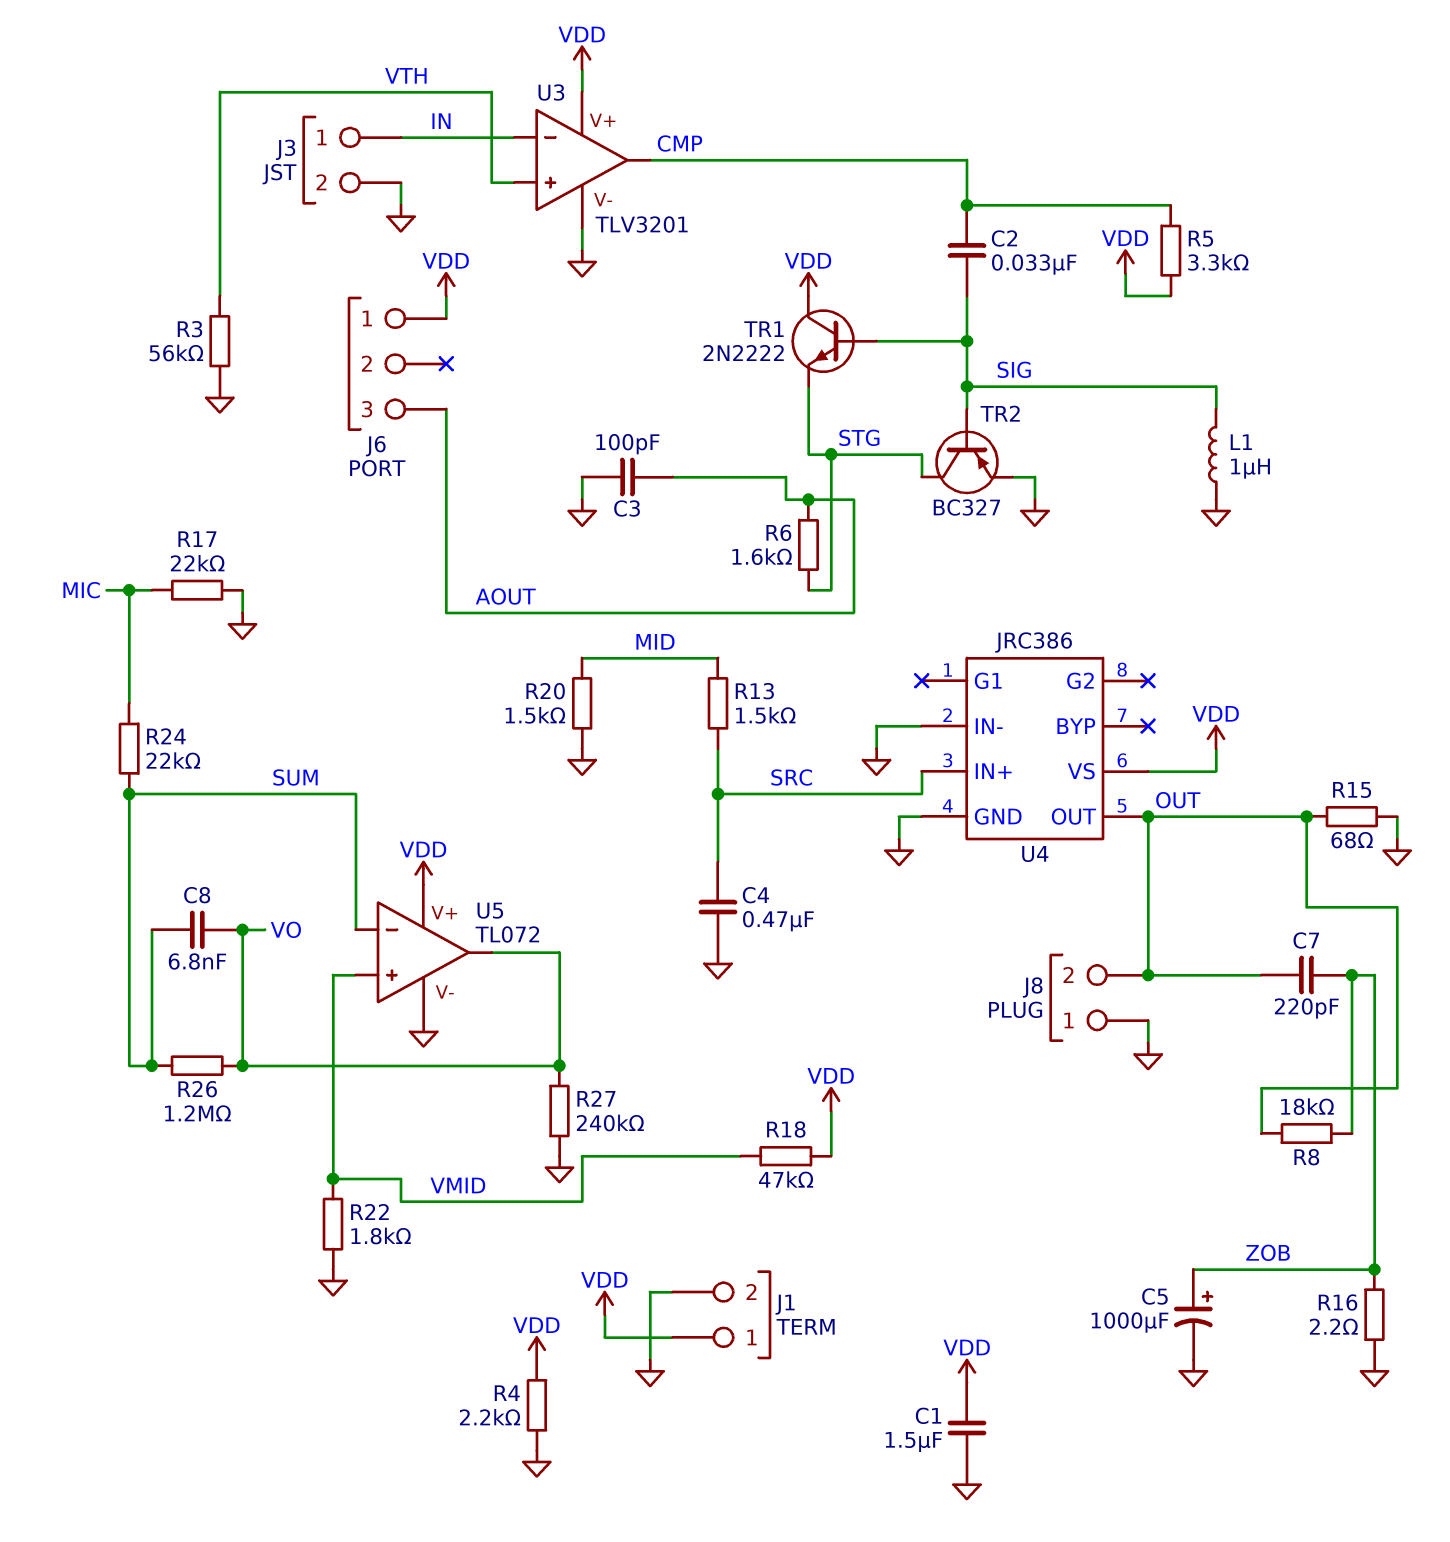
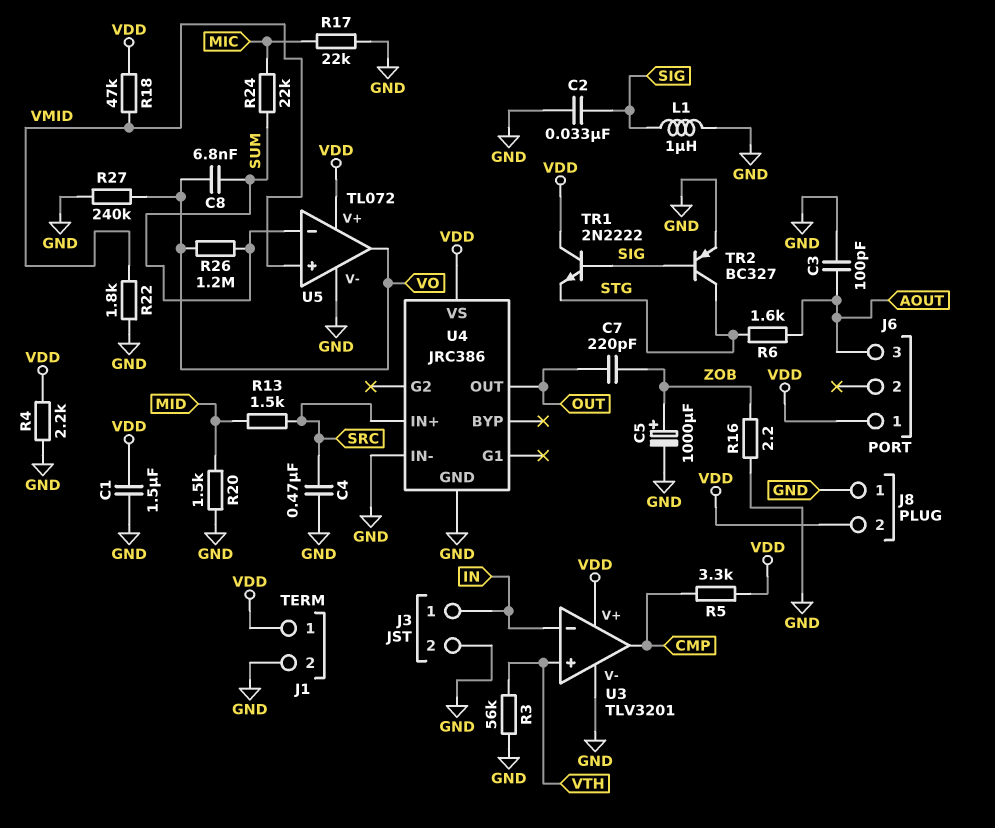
C2: 33nF (CMP, SIG) -> 33nF (GND, SIG)
J8 pin 2: OUT -> VDD
R8: 18k (OUT, ZOB) -> none
R15: 68 (GND, OUT) -> none

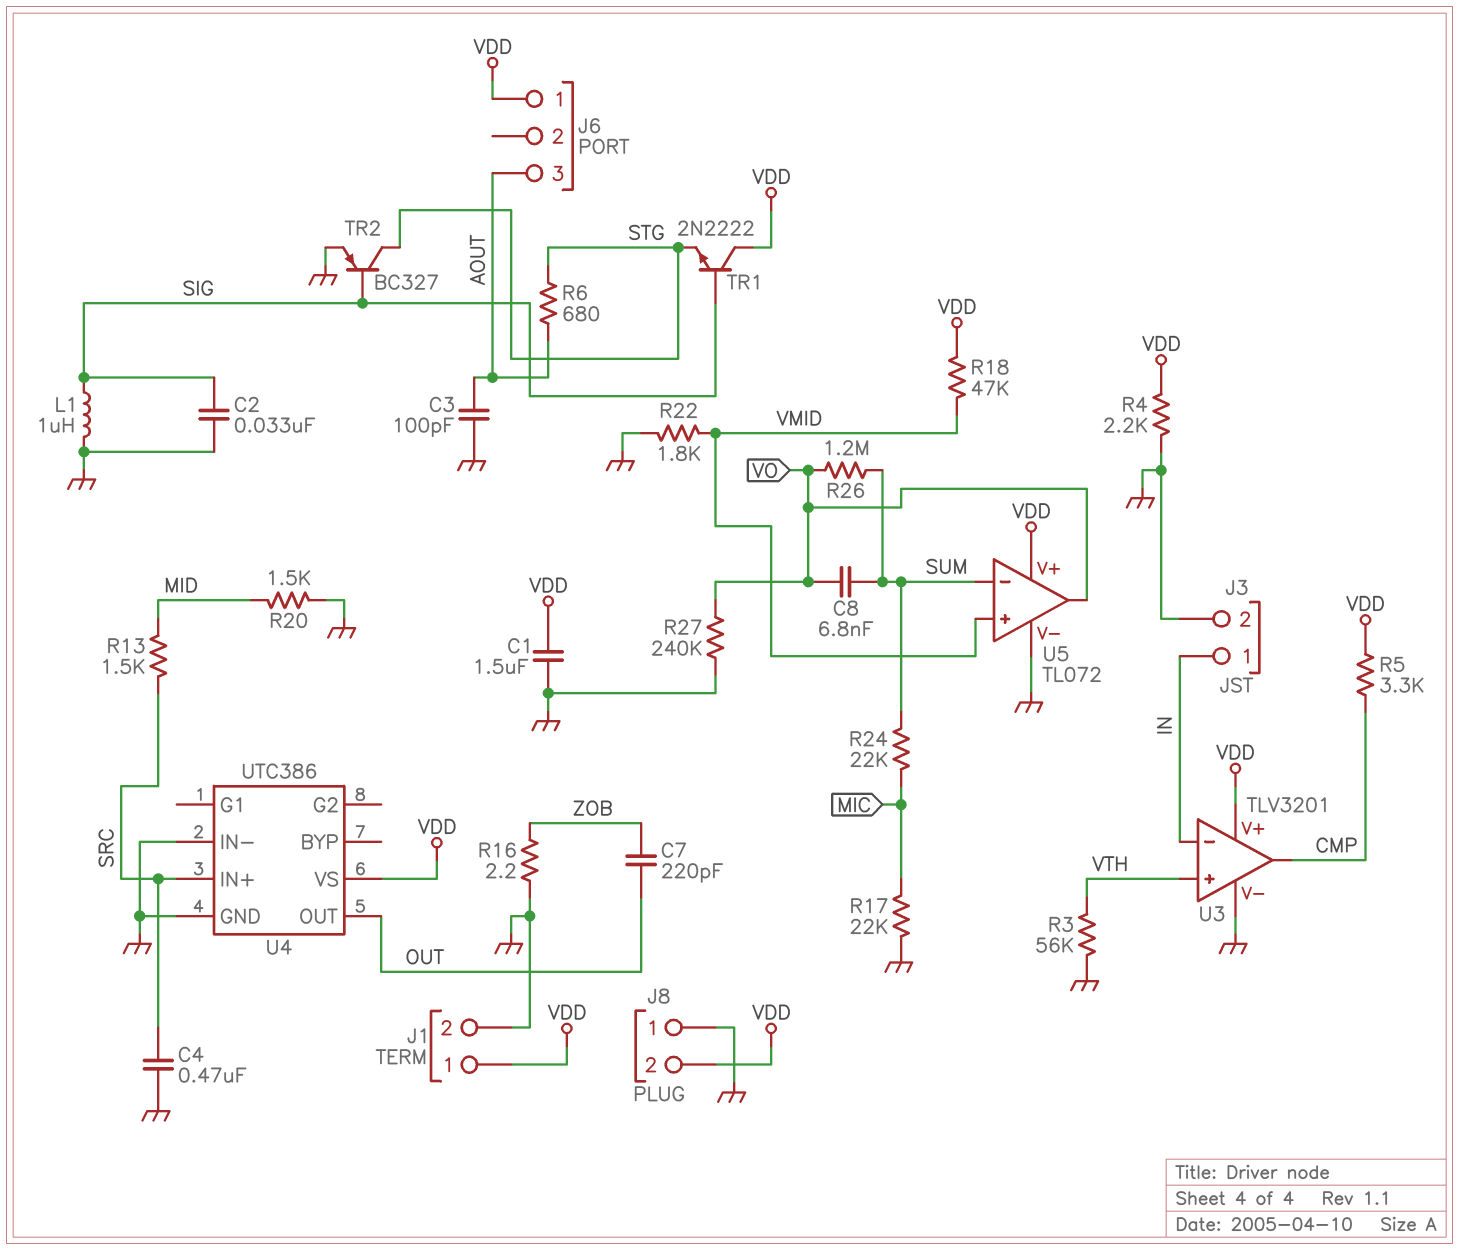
C5: 1000uF (plus ZOB, minus GND) -> none
R6: 1.6k (AOUT, STG) -> 680 (AOUT, STG)
U4: JRC386 -> UTC386

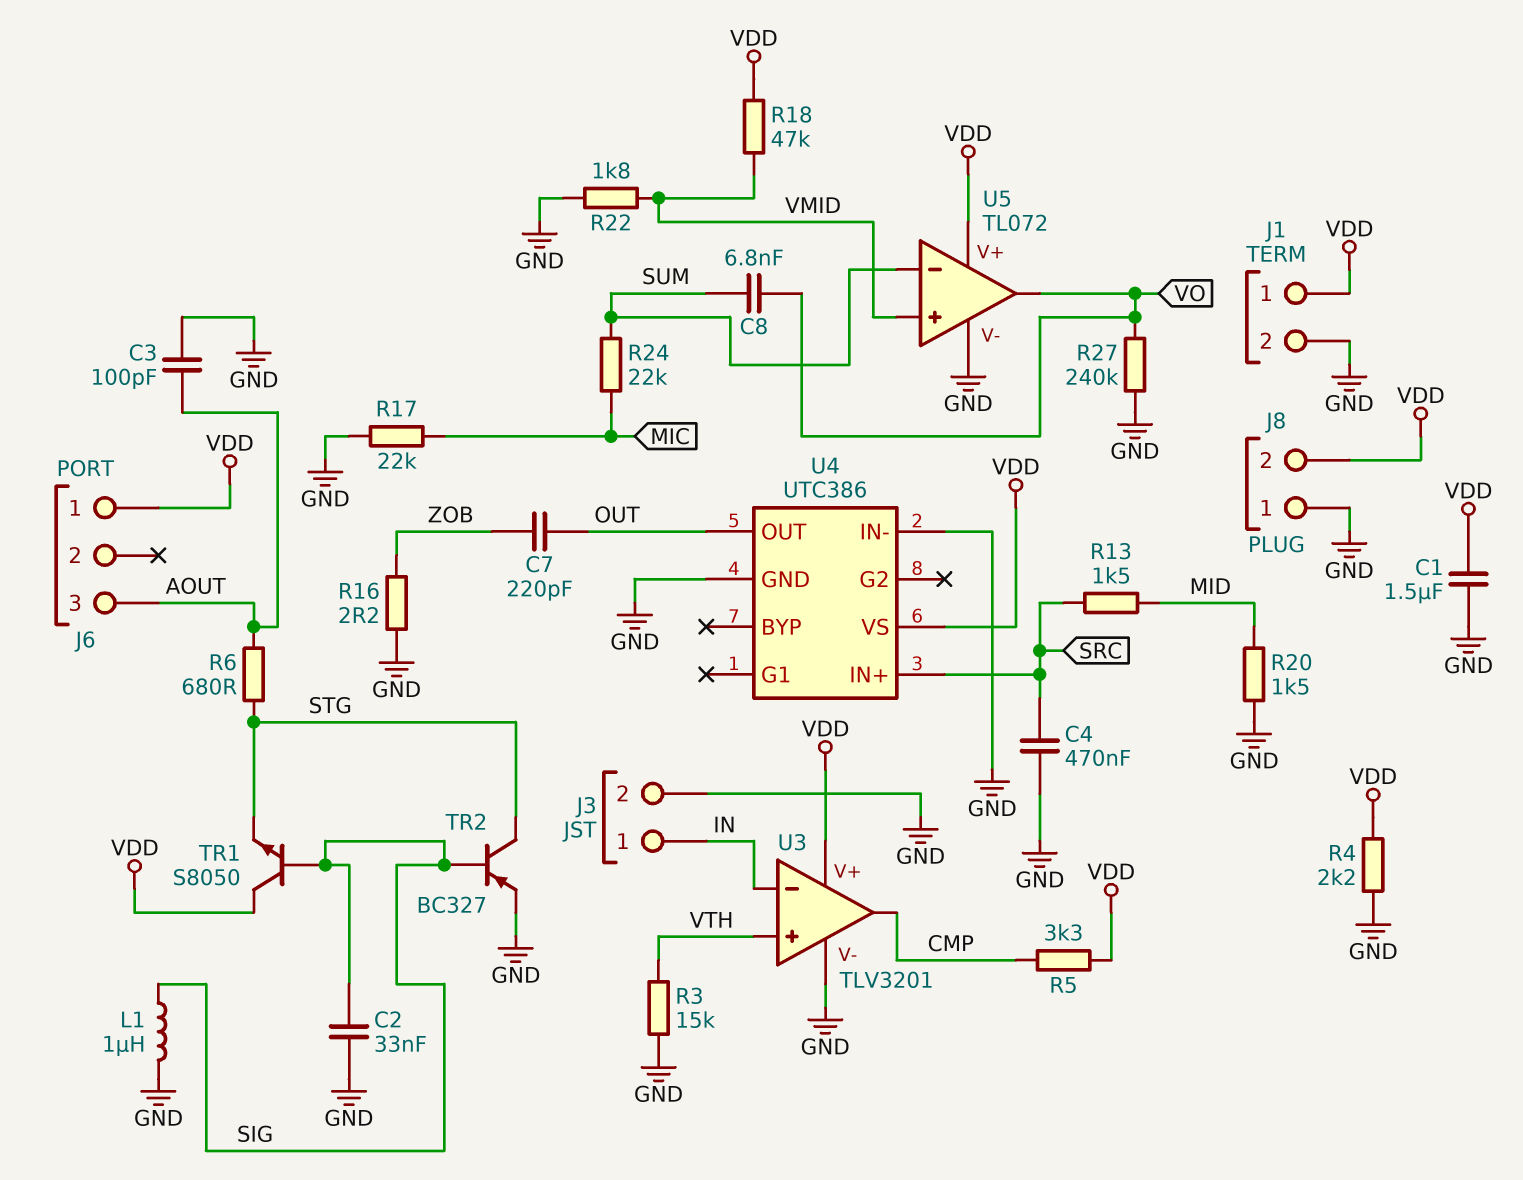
R3: 56k (GND, VTH) -> 15k (GND, VTH)
R26: 1.2M (SUM, VO) -> none
TR1: NPN 2N2222 (B SIG, C VDD, E STG) -> NPN S8050 (B SIG, C VDD, E STG)

